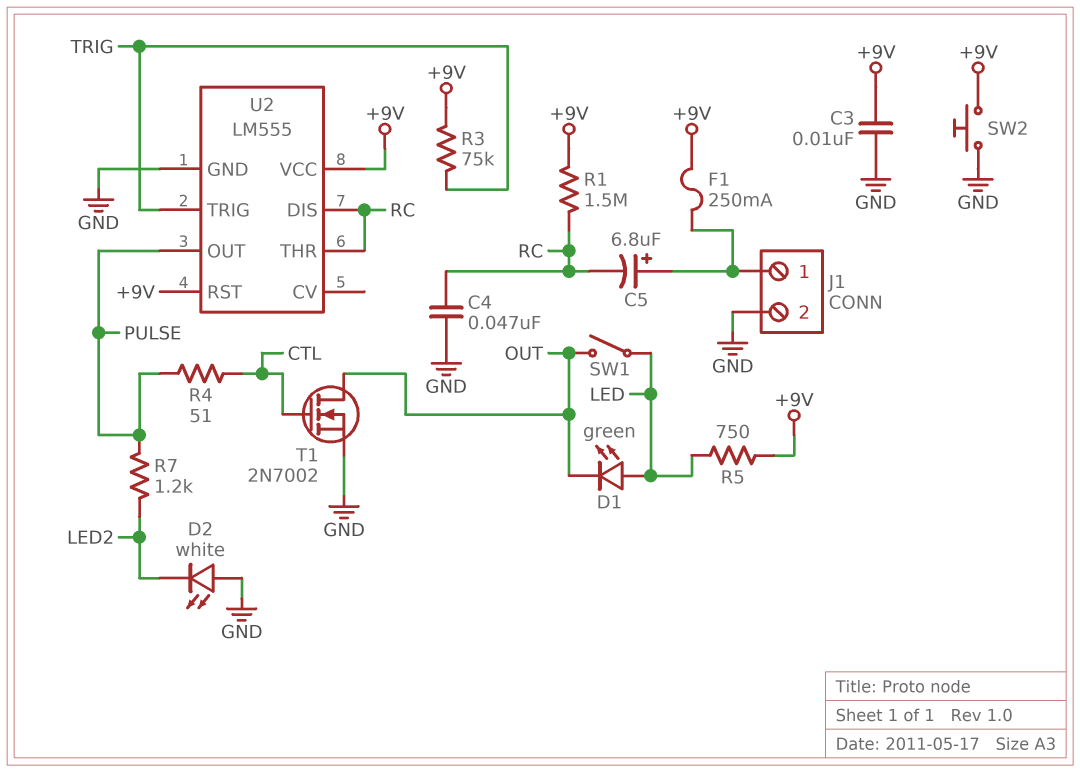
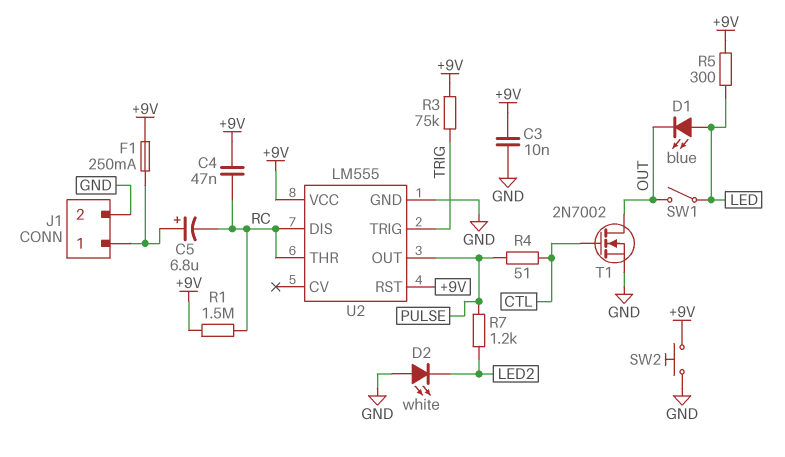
C4: 47nF (GND, RC) -> 47nF (+9V, RC)
D1: LED green (A LED, K OUT) -> LED blue (A LED, K OUT)
R5: 750 (+9V, LED) -> 300 (+9V, LED)

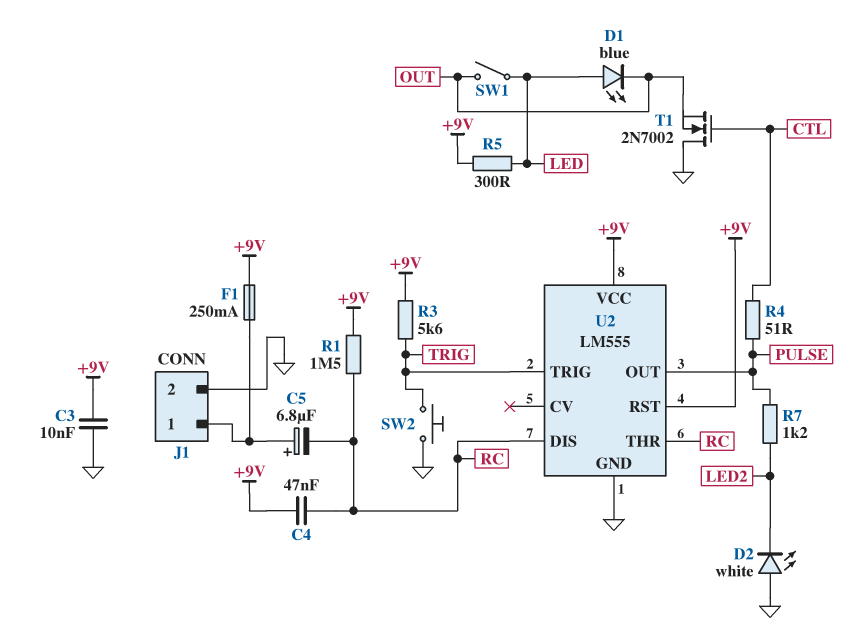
R3: 75k (+9V, TRIG) -> 5.6k (+9V, TRIG)
SW2: button (+9V, GND) -> button (GND, TRIG)
T1: NMOS 2N7002 (G CTL, D OUT, S GND) -> NMOS 2N7002 (G CTL, D GND, S OUT)

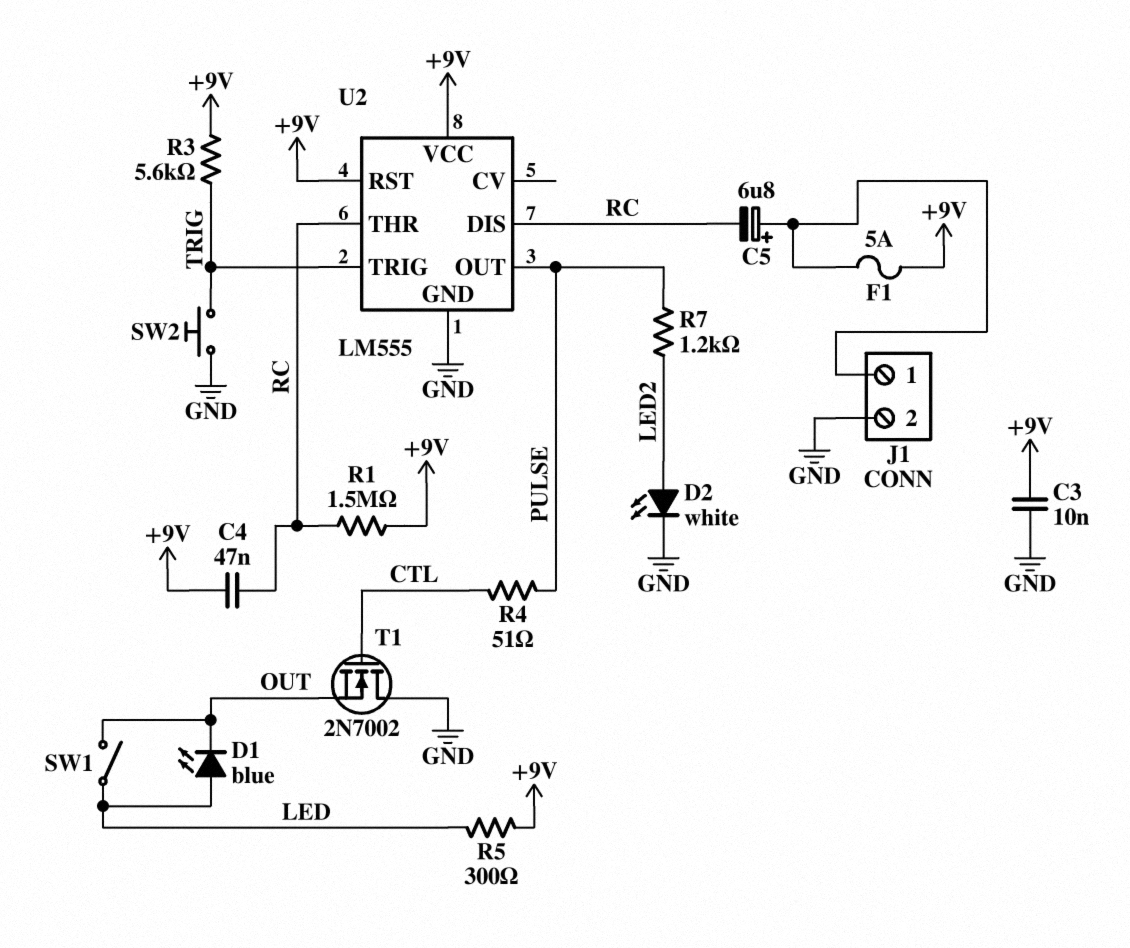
D2: LED white (A GND, K LED2) -> LED white (A LED2, K GND)
F1: 250mA (+9V, J1/1) -> 5A (+9V, J1/1)

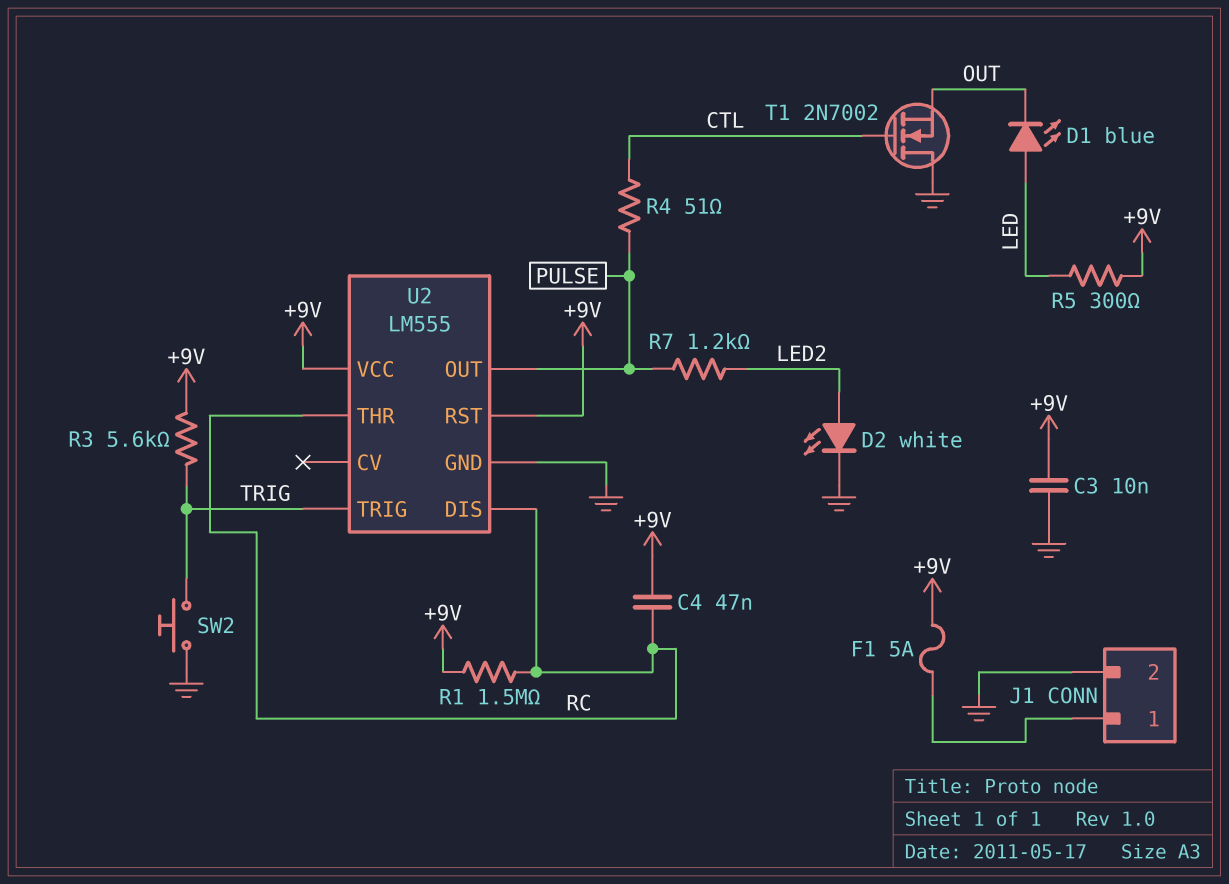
C5: 6.8uF (plus J1/1, minus RC) -> none
SW1: switch (LED, OUT) -> none

